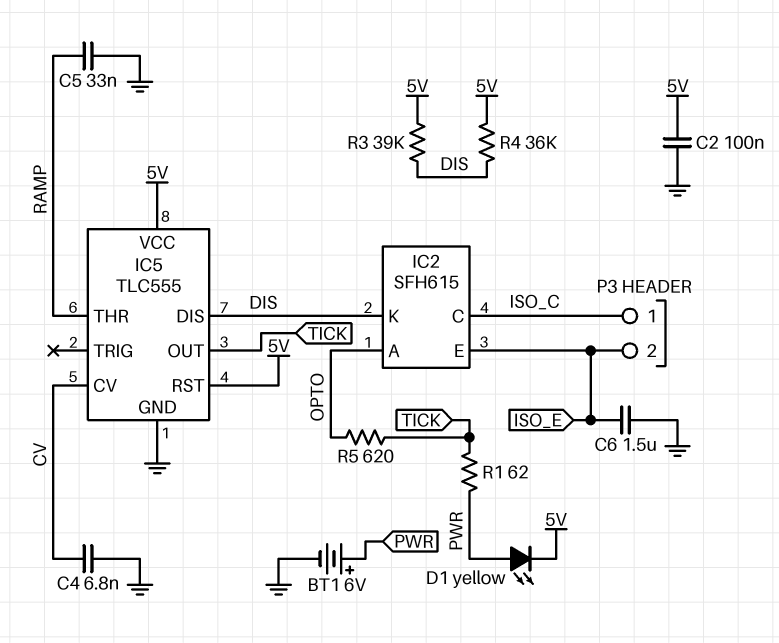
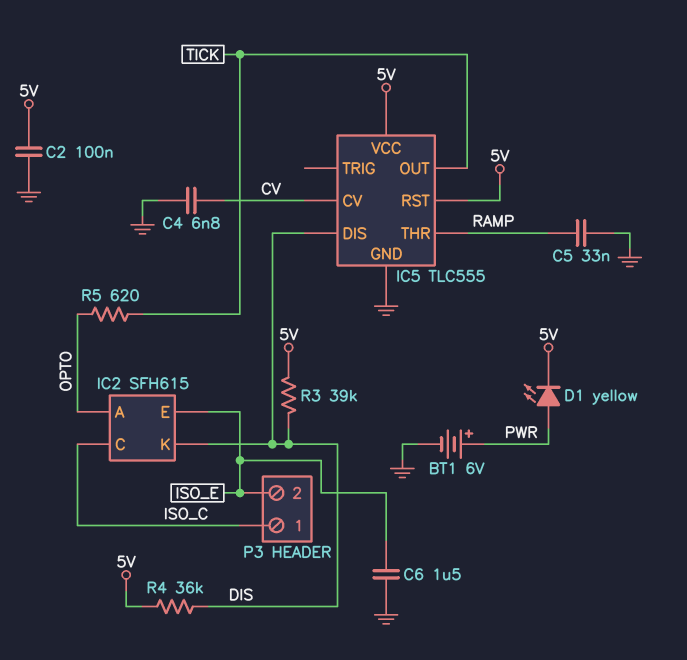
R1: 62 (PWR, TICK) -> none

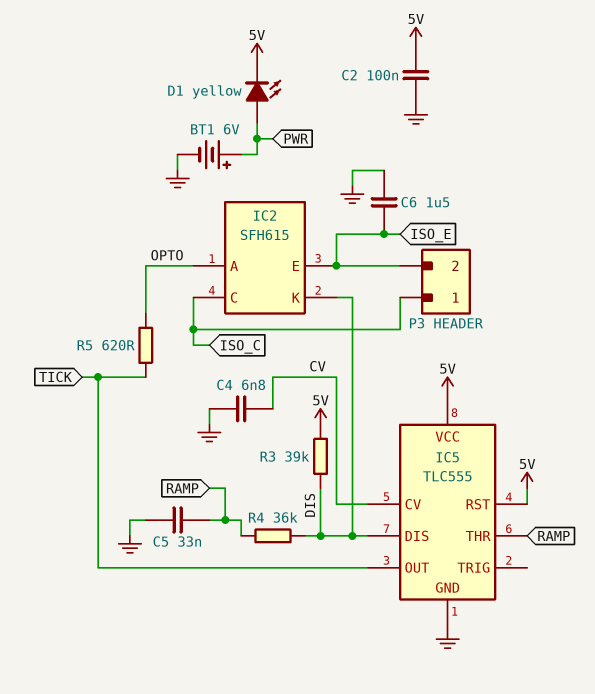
R4: 36k (5V, DIS) -> 36k (DIS, RAMP)

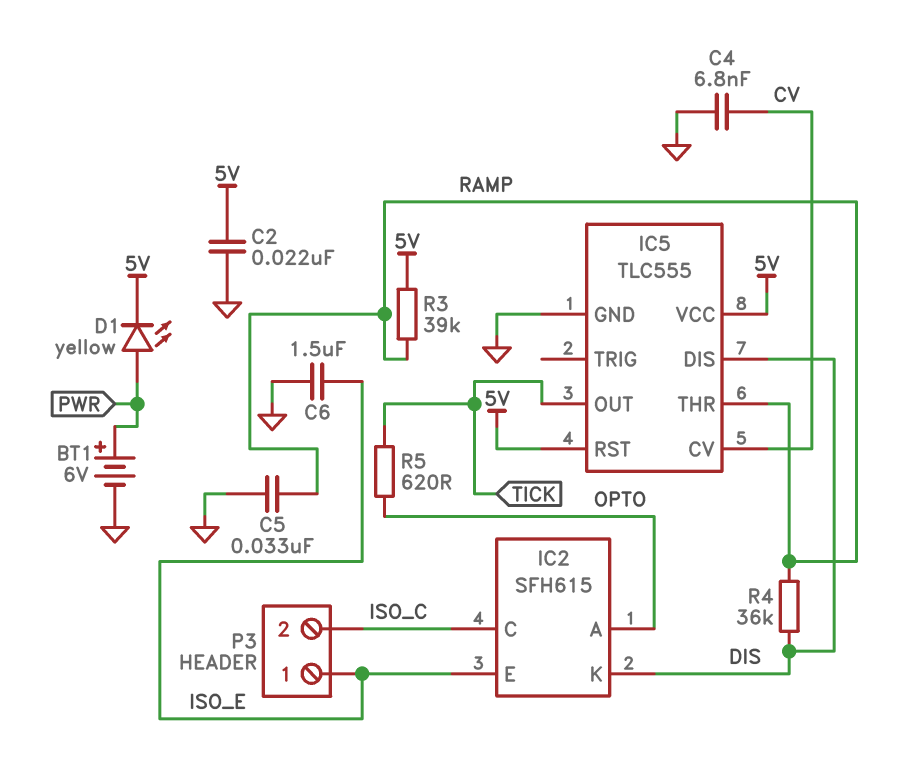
C2: 100nF (5V, GND) -> 22nF (5V, GND)
P3 pin 1: ISO_C -> ISO_E
P3 pin 2: ISO_E -> ISO_C
R3: 39k (5V, DIS) -> 39k (5V, RAMP)

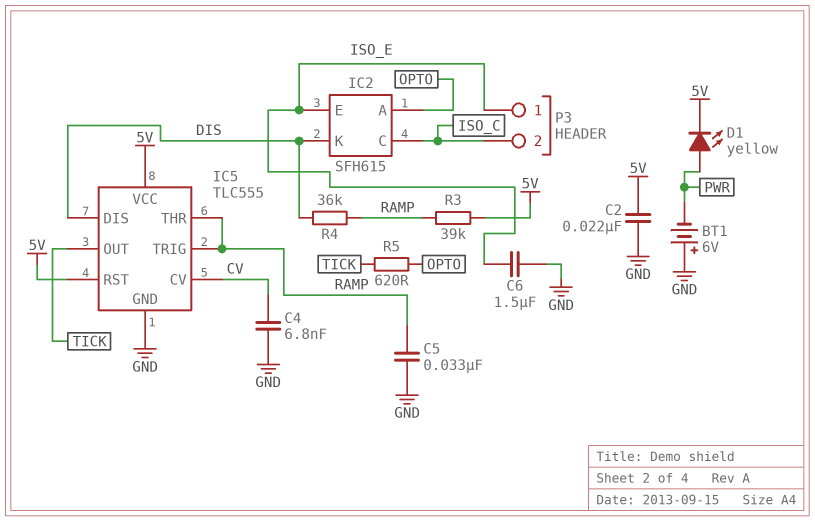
BT1: 6V (plus PWR, minus GND) -> 6V (plus GND, minus PWR)
IC5 pin TRIG: none -> RAMP

